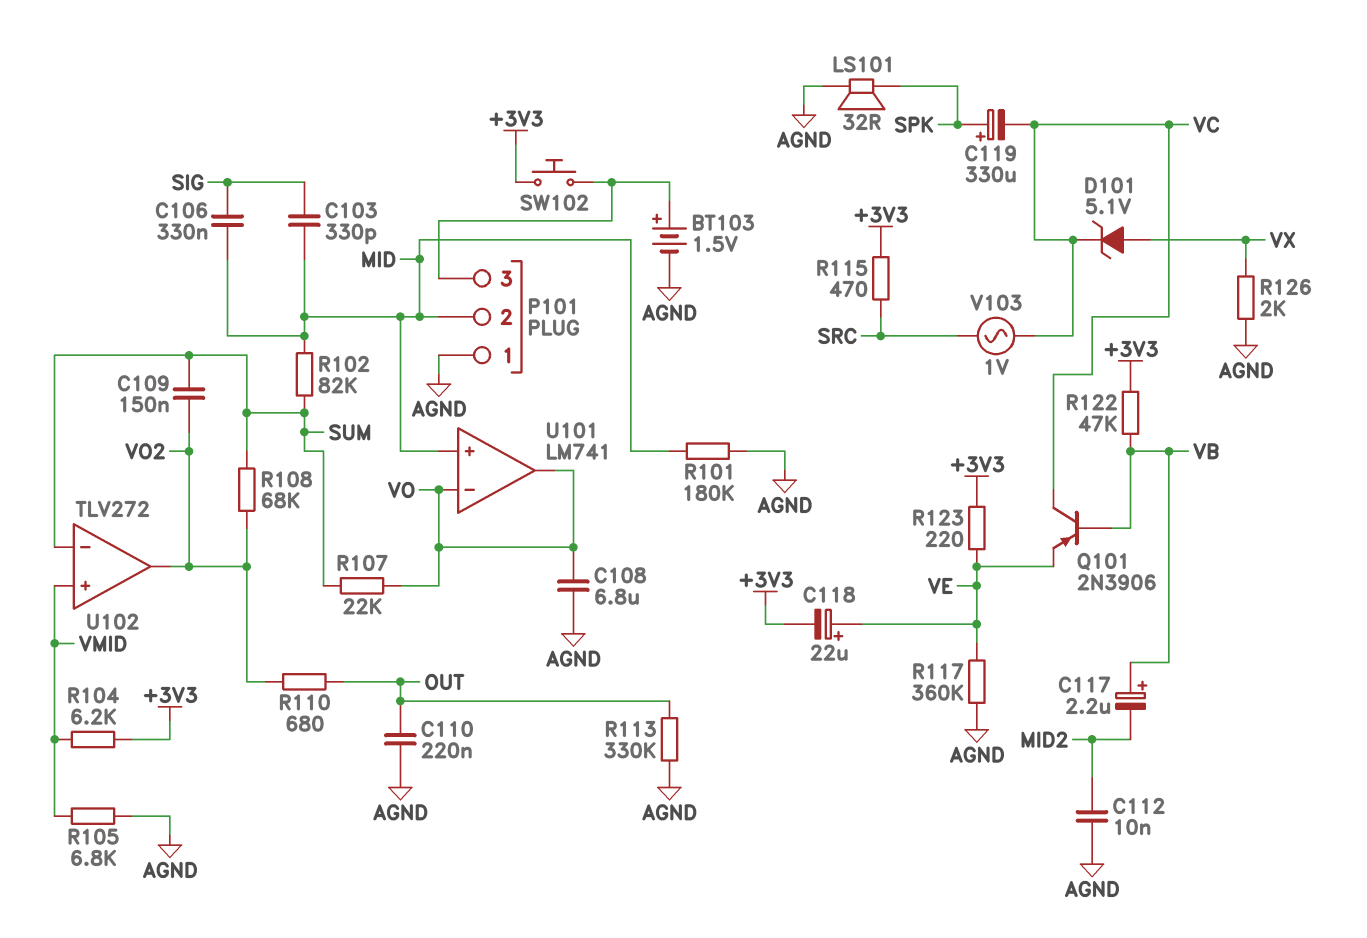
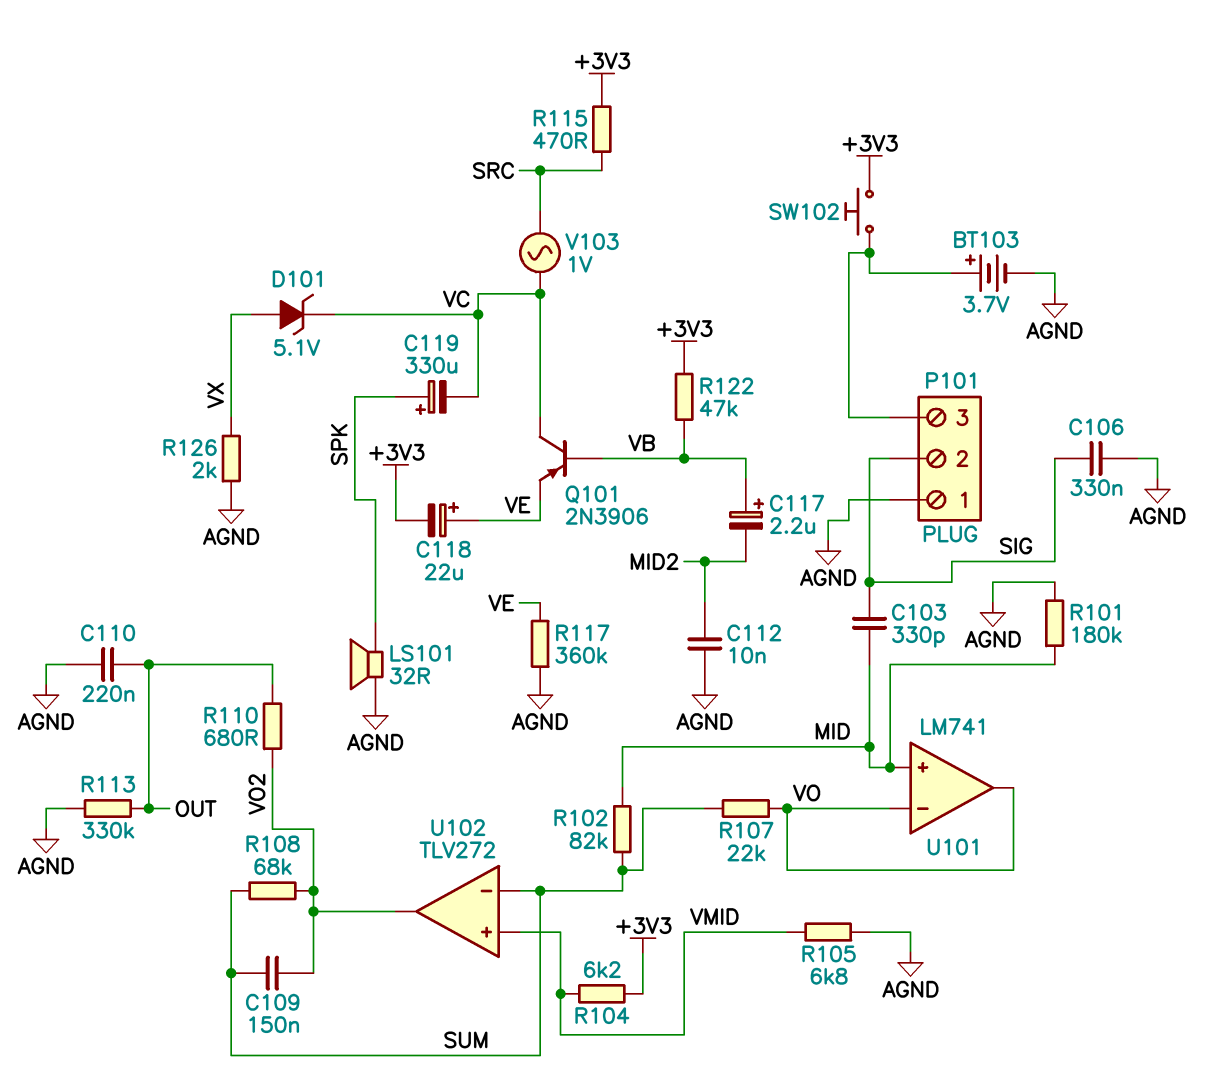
BT103: 1.5V (plus P101/3, minus AGND) -> 3.7V (plus P101/3, minus AGND)
C106: 330nF (MID, SIG) -> 330nF (AGND, SIG)
C108: 6.8uF (AGND, VO) -> none
P101 pin 2: MID -> SIG
R123: 220 (+3V3, VE) -> none

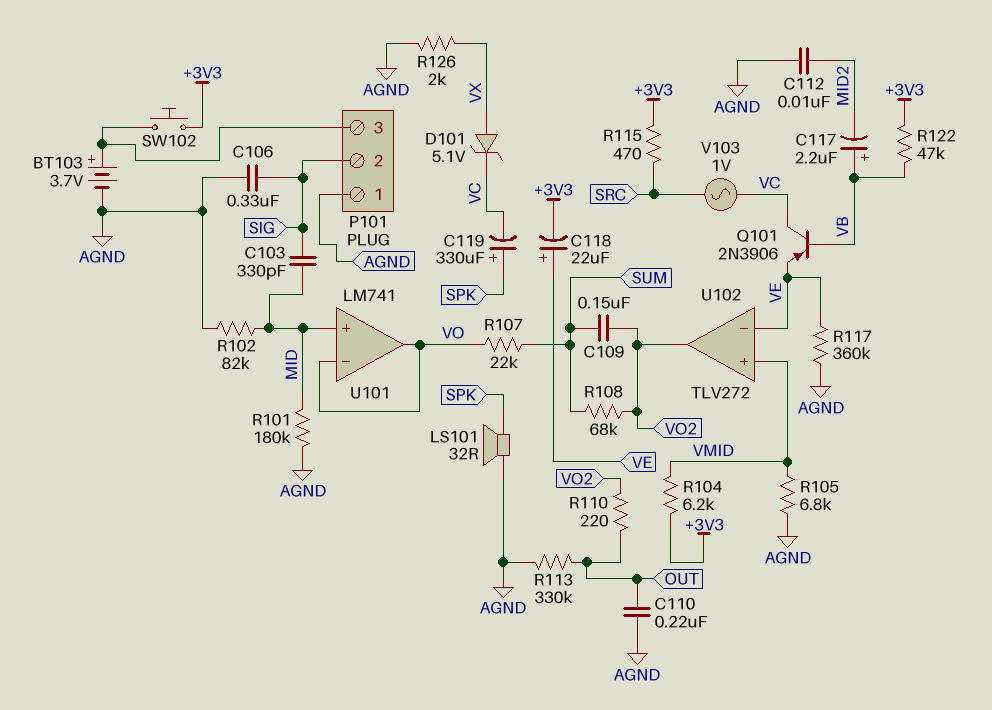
R102: 82k (MID, SUM) -> 82k (AGND, MID)
R110: 680 (OUT, VO2) -> 220 (OUT, VO2)
U102 pin in-: SUM -> VE

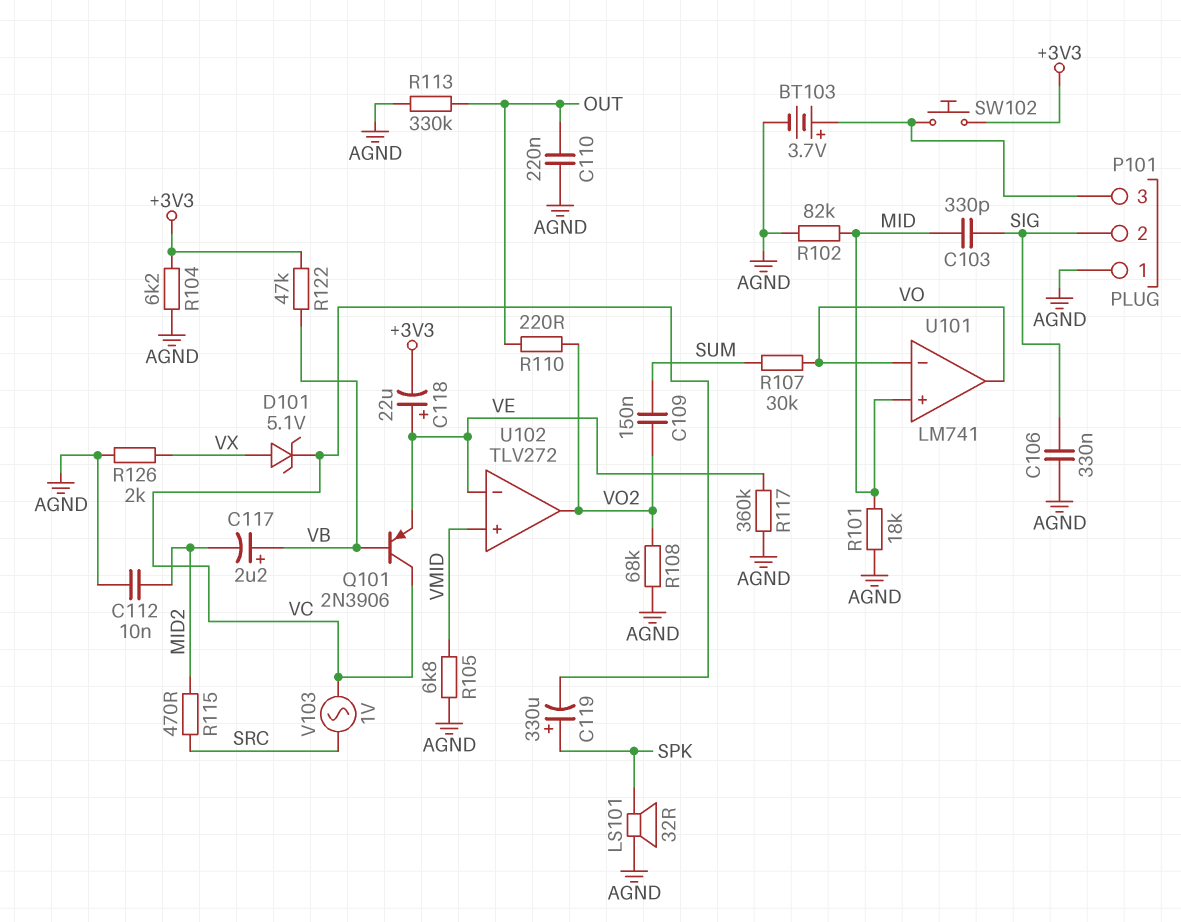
R101: 180k (AGND, MID) -> 18k (AGND, MID)
R104: 6.2k (+3V3, VMID) -> 6.2k (+3V3, AGND)
R107: 22k (SUM, VO) -> 30k (SUM, VO)
R108: 68k (SUM, VO2) -> 68k (AGND, VO2)
R115: 470 (+3V3, SRC) -> 470 (MID2, SRC)

